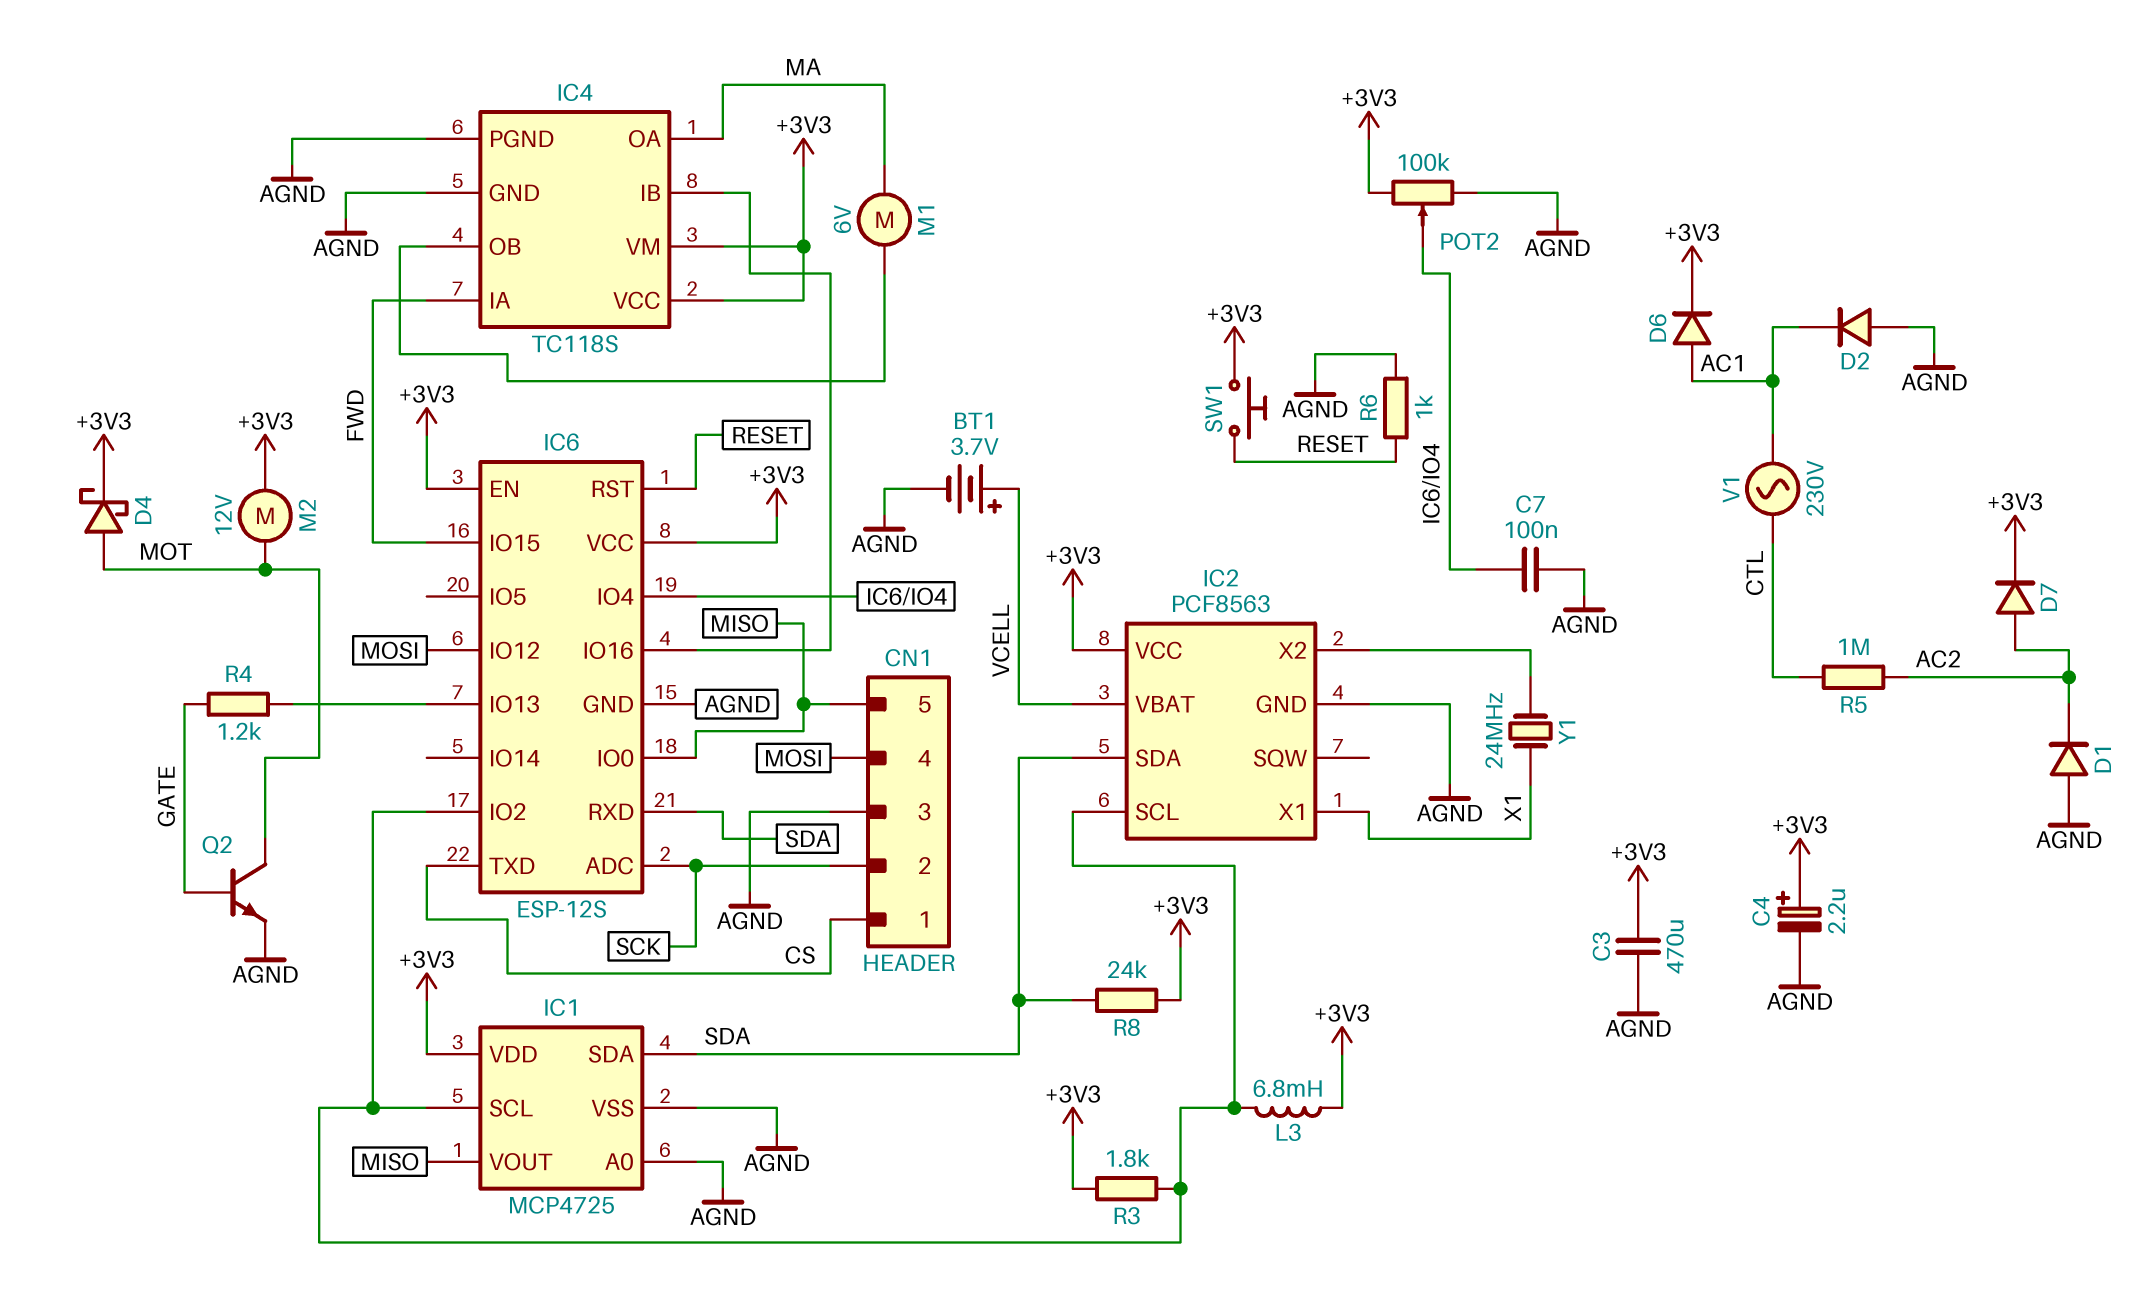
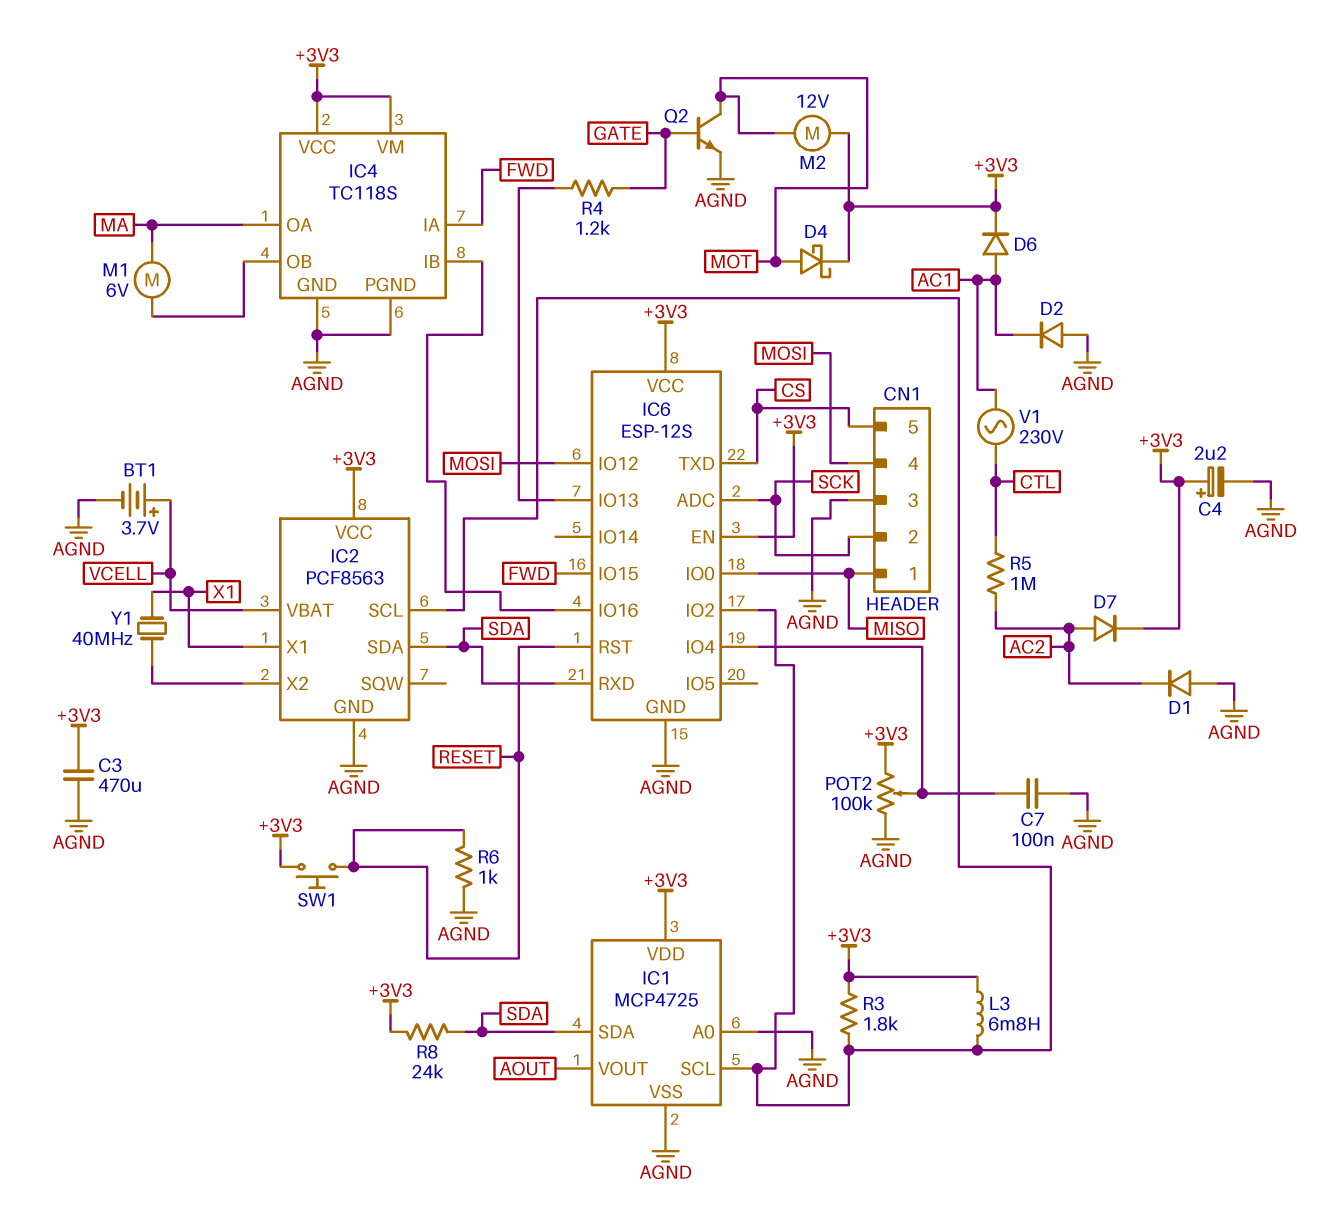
CN1 pin 1: CS -> MISO
CN1 pin 5: MISO -> CS
IC1 pin VOUT: MISO -> AOUT
Y1: 24MHz (IC2/X2, X1) -> 40MHz (IC2/X2, X1)

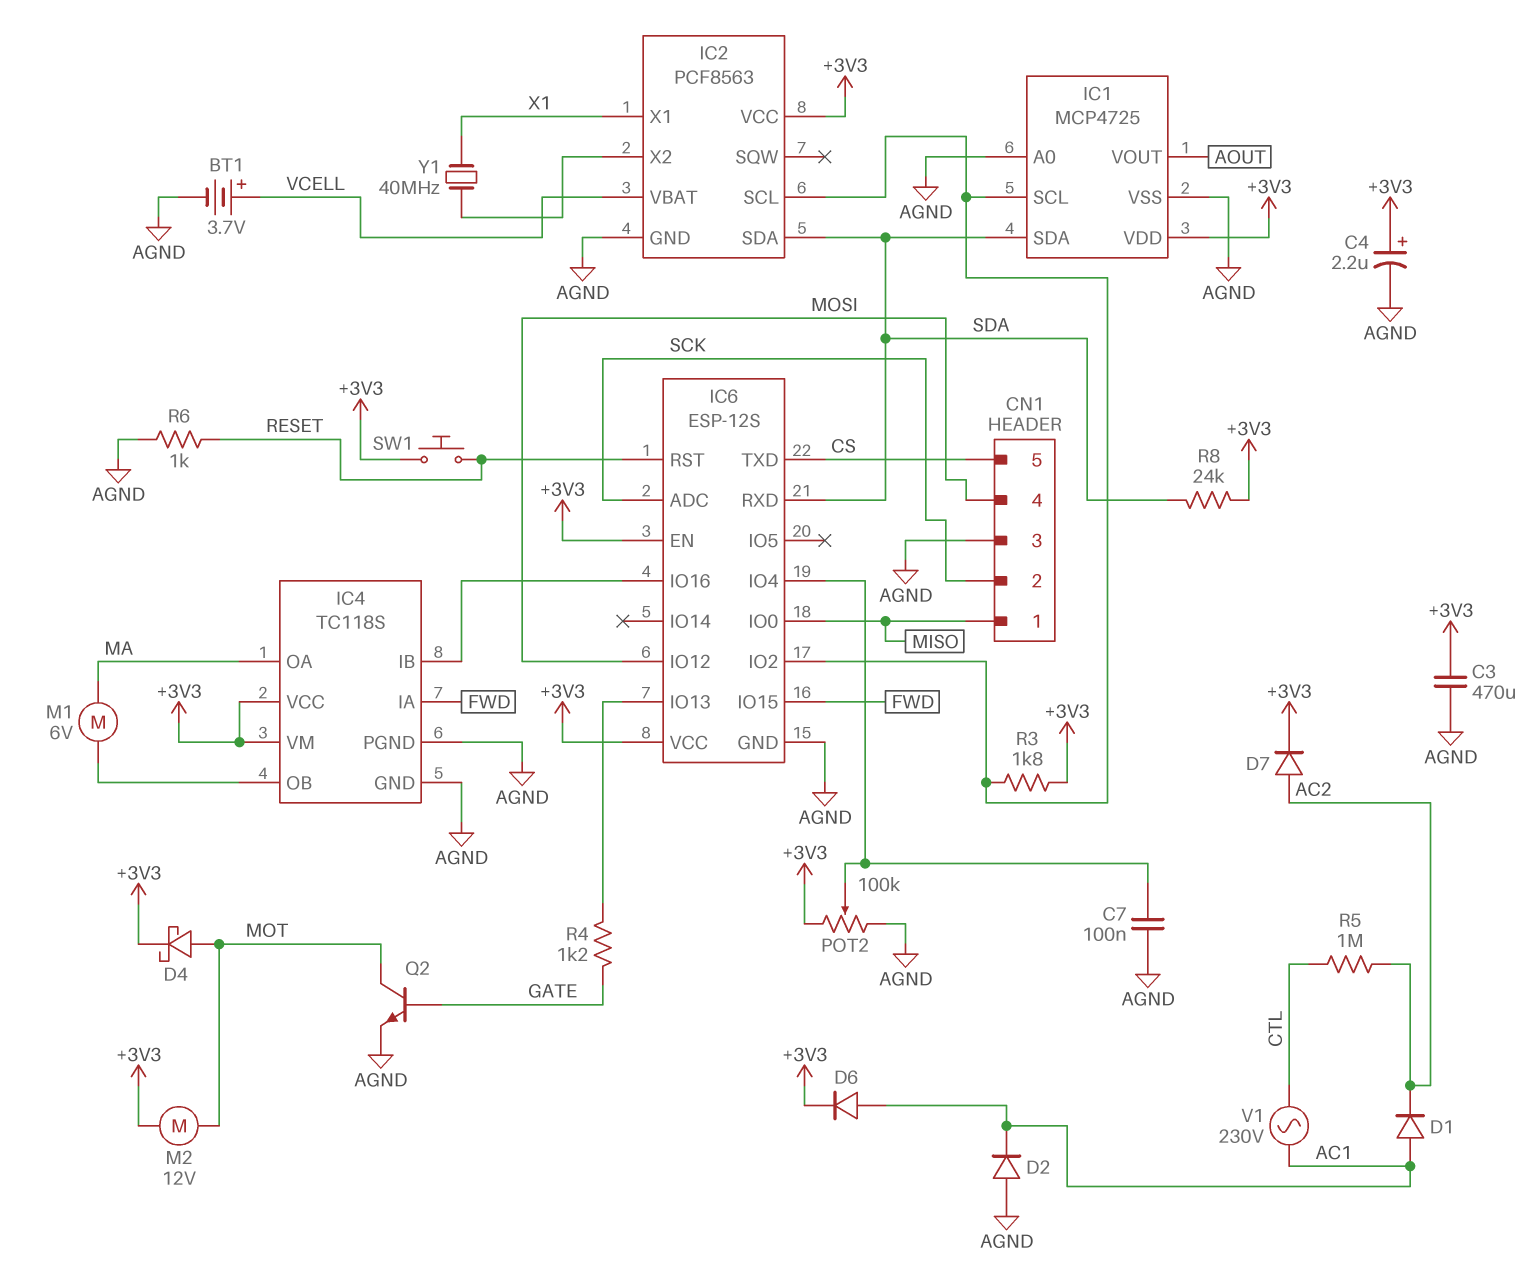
D1: diode (A AGND, K AC2) -> diode (A AC1, K AC2)
L3: 6.8mH (+3V3, IC1/SCL) -> none

